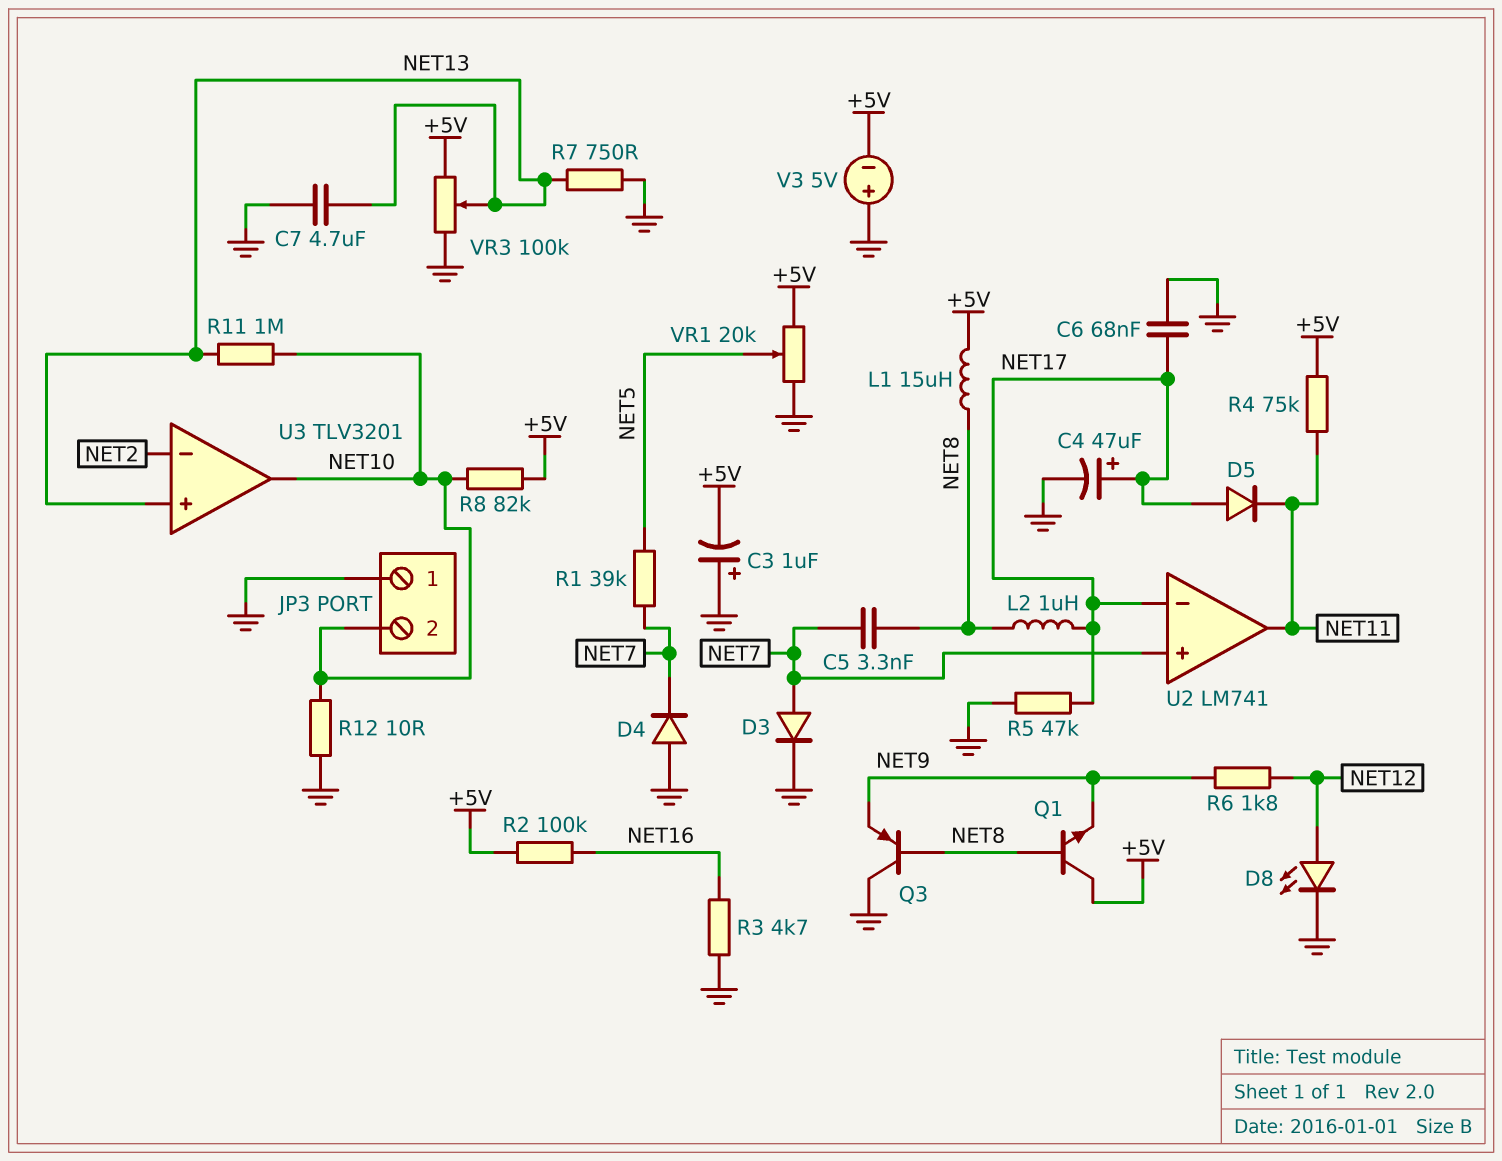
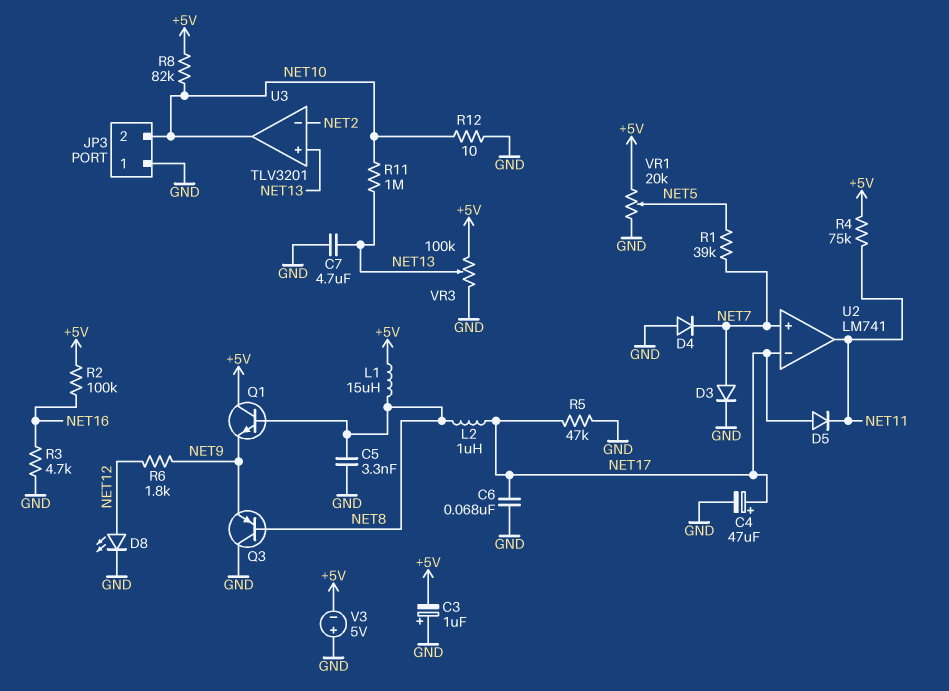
C5: 3.3nF (NET7, NET8) -> 3.3nF (GND, NET8)
R7: 750 (GND, NET13) -> none

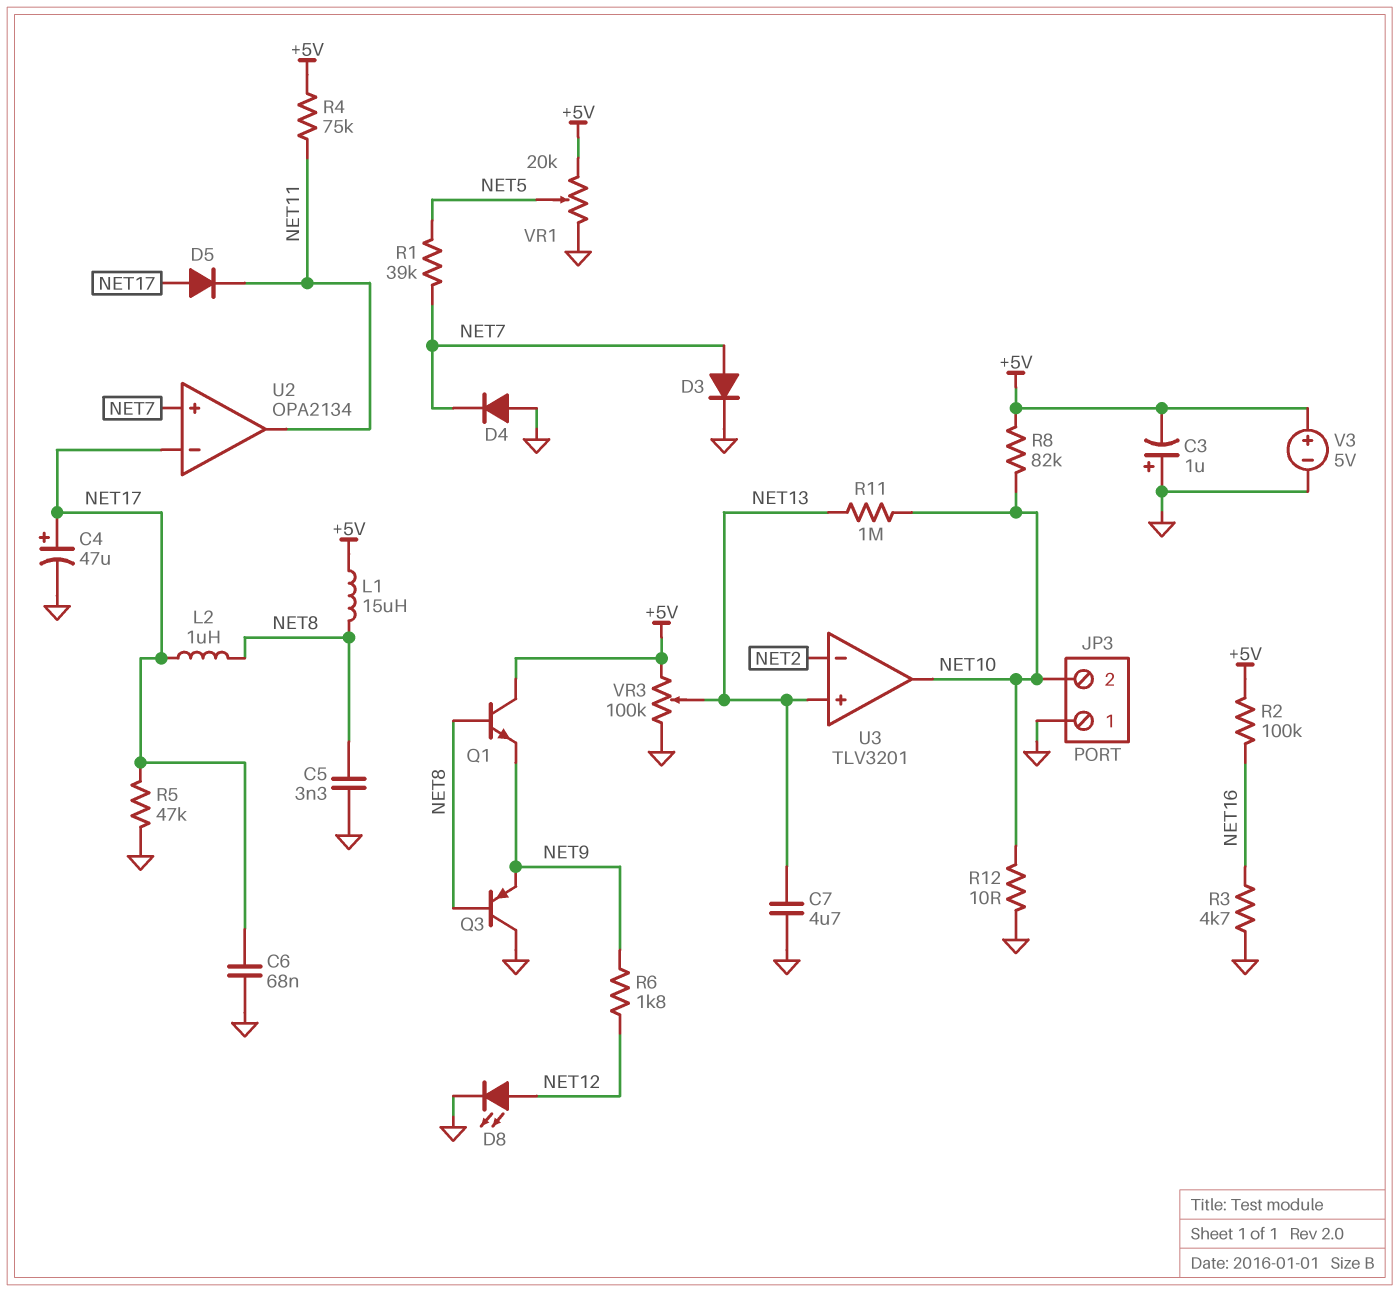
U2: LM741 -> OPA2134
V3: 5V (plus GND, minus +5V) -> 5V (plus +5V, minus GND)

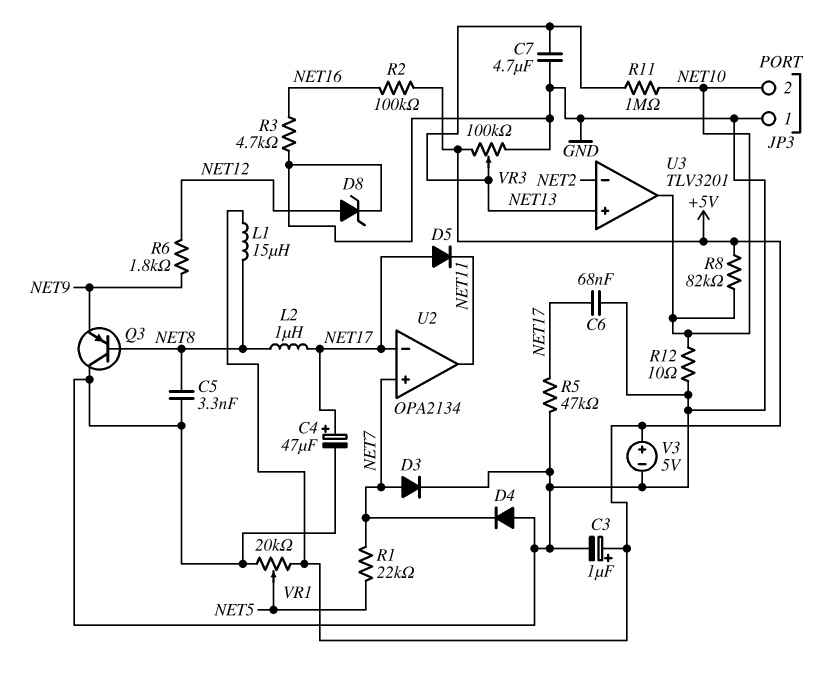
C3: 1uF (plus GND, minus +5V) -> 1uF (plus +5V, minus GND)
D8: LED (A NET12, K GND) -> zener (A NET12, K GND)
Q1: NPN (B NET8, C +5V, E NET9) -> none
R1: 39k (NET5, NET7) -> 22k (NET5, NET7)
R4: 75k (+5V, NET11) -> none

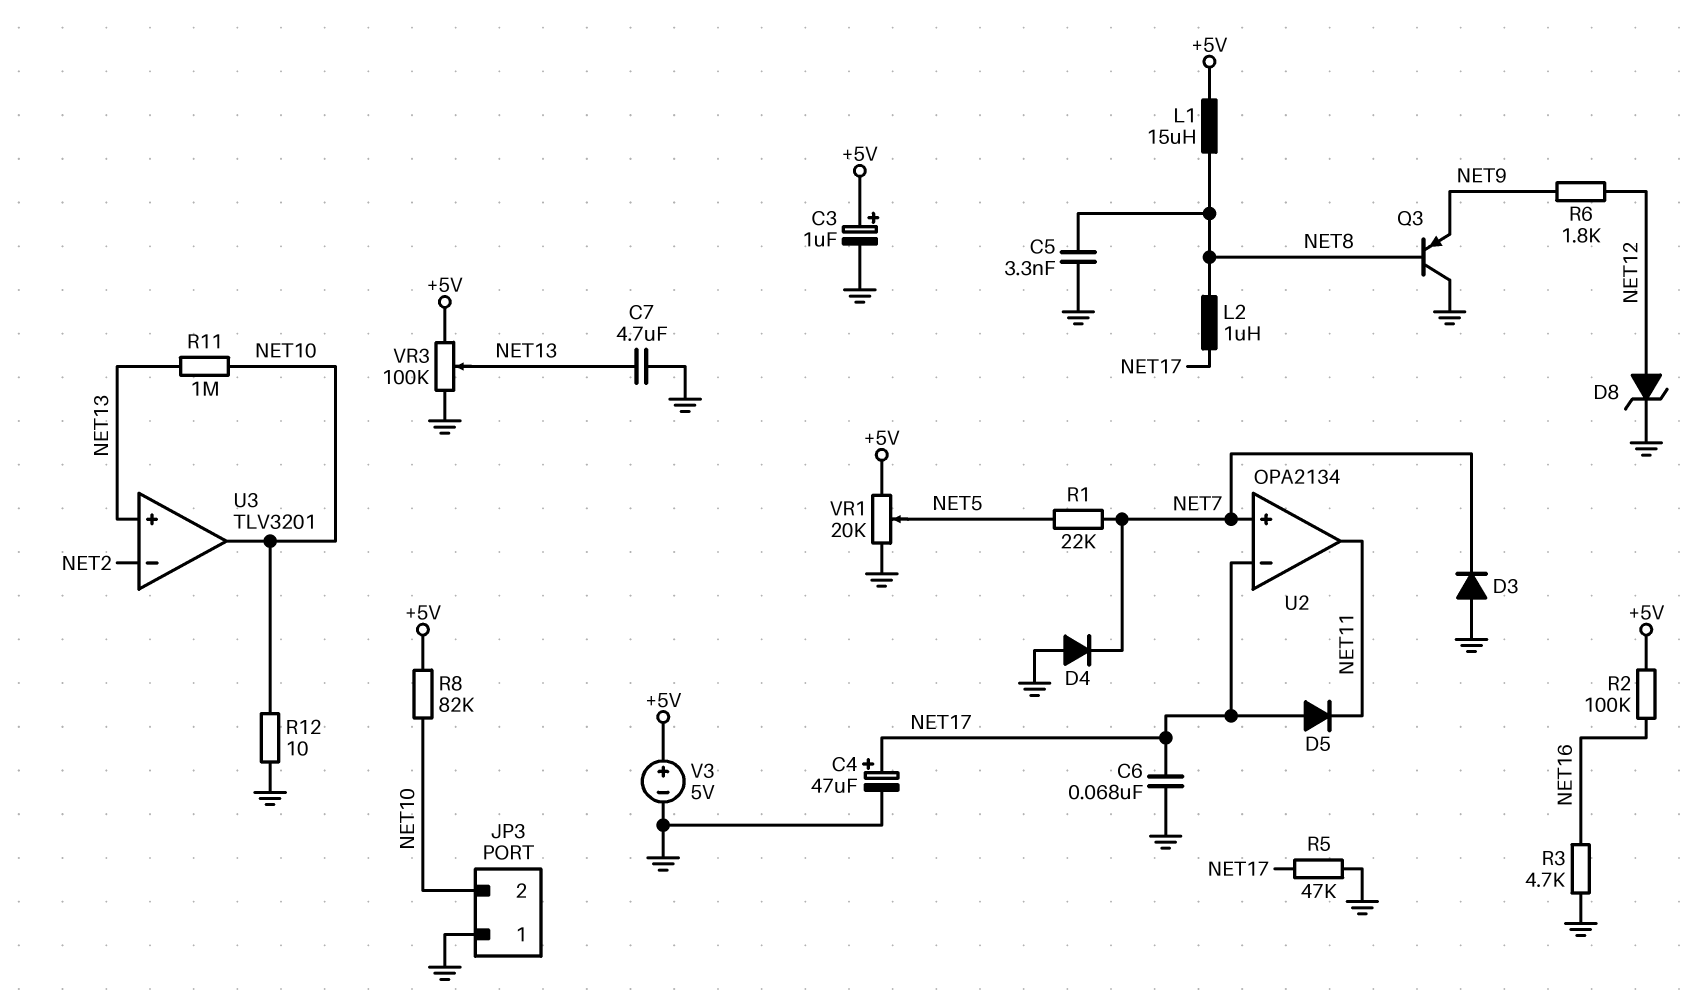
D3: diode (A NET7, K GND) -> diode (A GND, K NET7)

